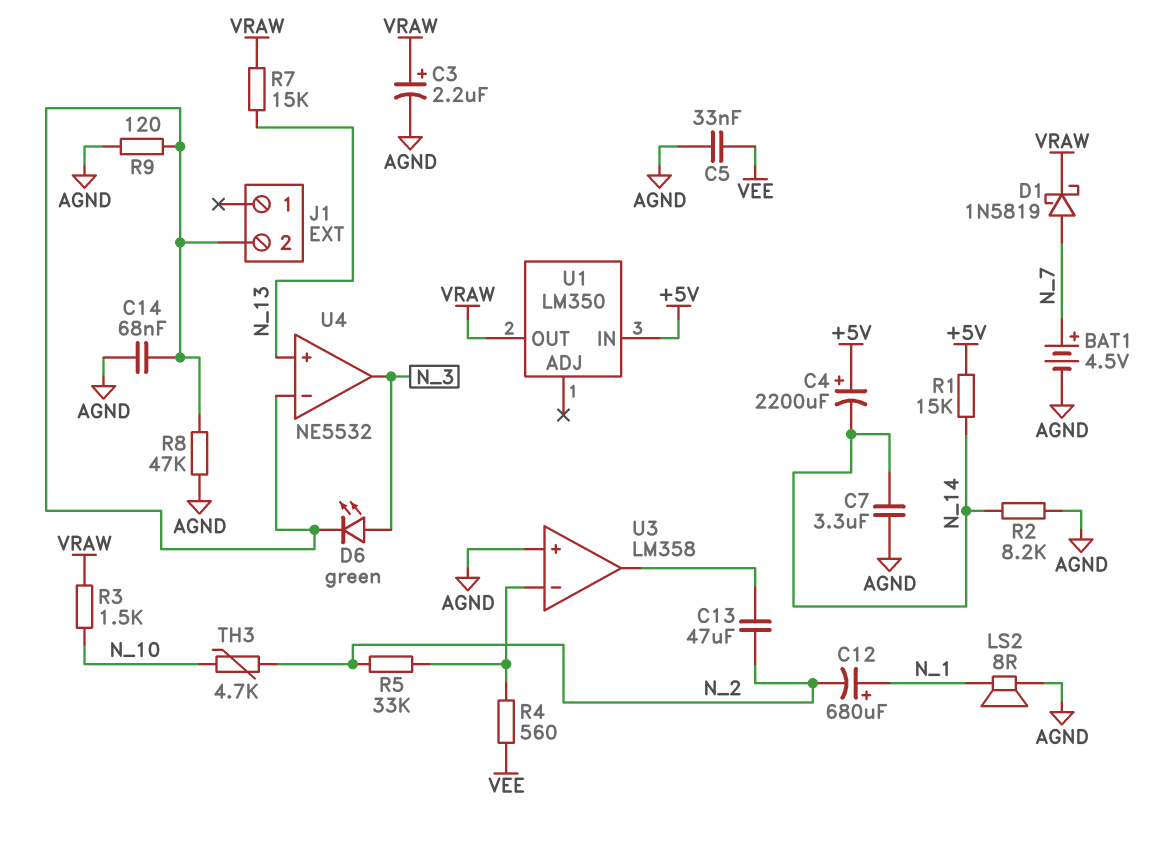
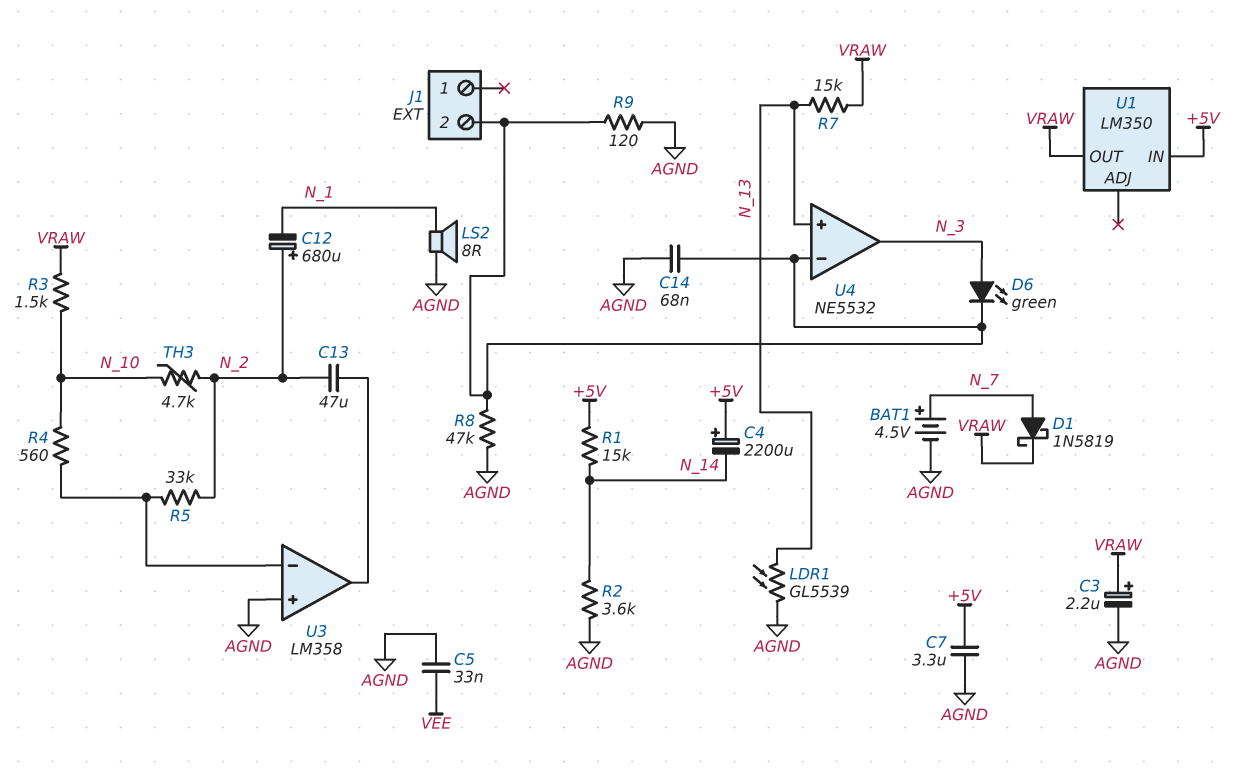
C7: 3.3uF (AGND, N_14) -> 3.3uF (+5V, AGND)
C12: 680uF (plus N_1, minus N_2) -> 680uF (plus N_2, minus N_1)
LDR1: none -> GL5539 (AGND, N_13)
R2: 8.2k (AGND, N_14) -> 3.6k (AGND, N_14)
R4: 560 (U3/in-, VEE) -> 560 (N_10, U3/in-)

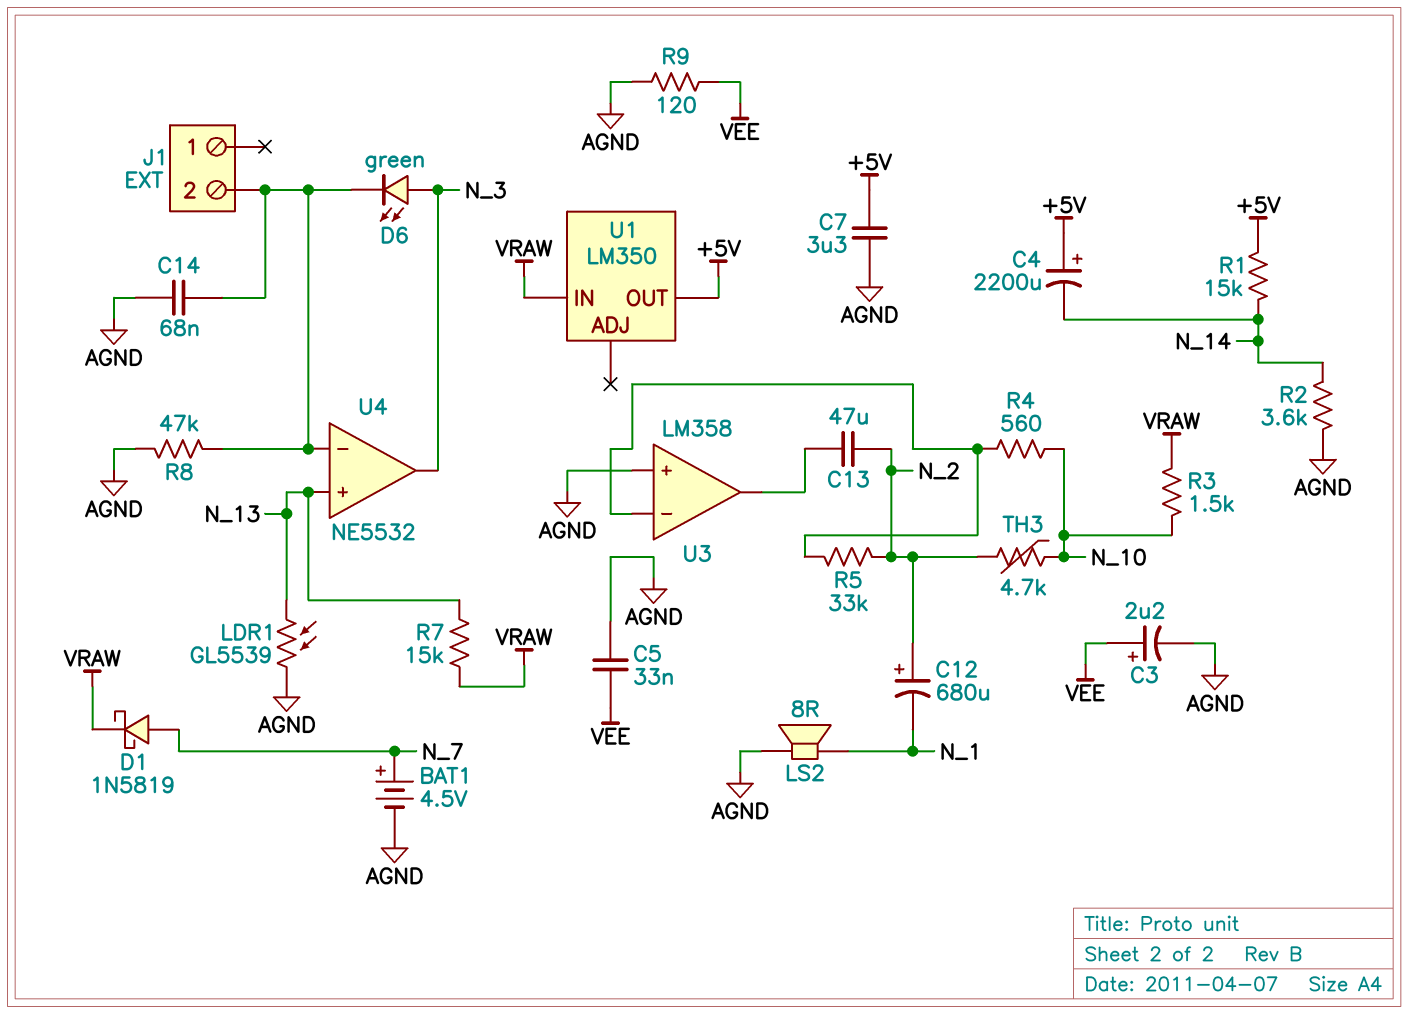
C3: 2.2uF (plus VRAW, minus AGND) -> 2.2uF (plus VEE, minus AGND)
R9: 120 (AGND, J1/2) -> 120 (AGND, VEE)
U1 pin IN: +5V -> VRAW
U1 pin OUT: VRAW -> +5V

